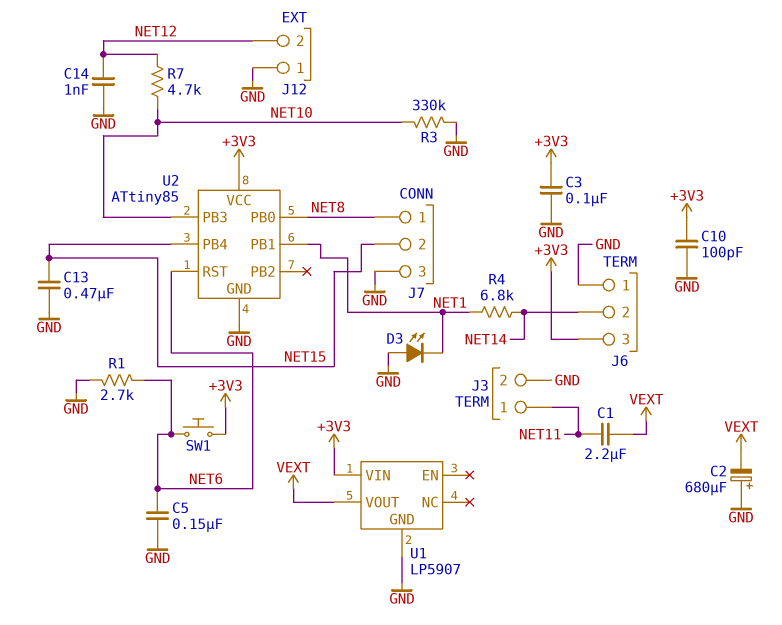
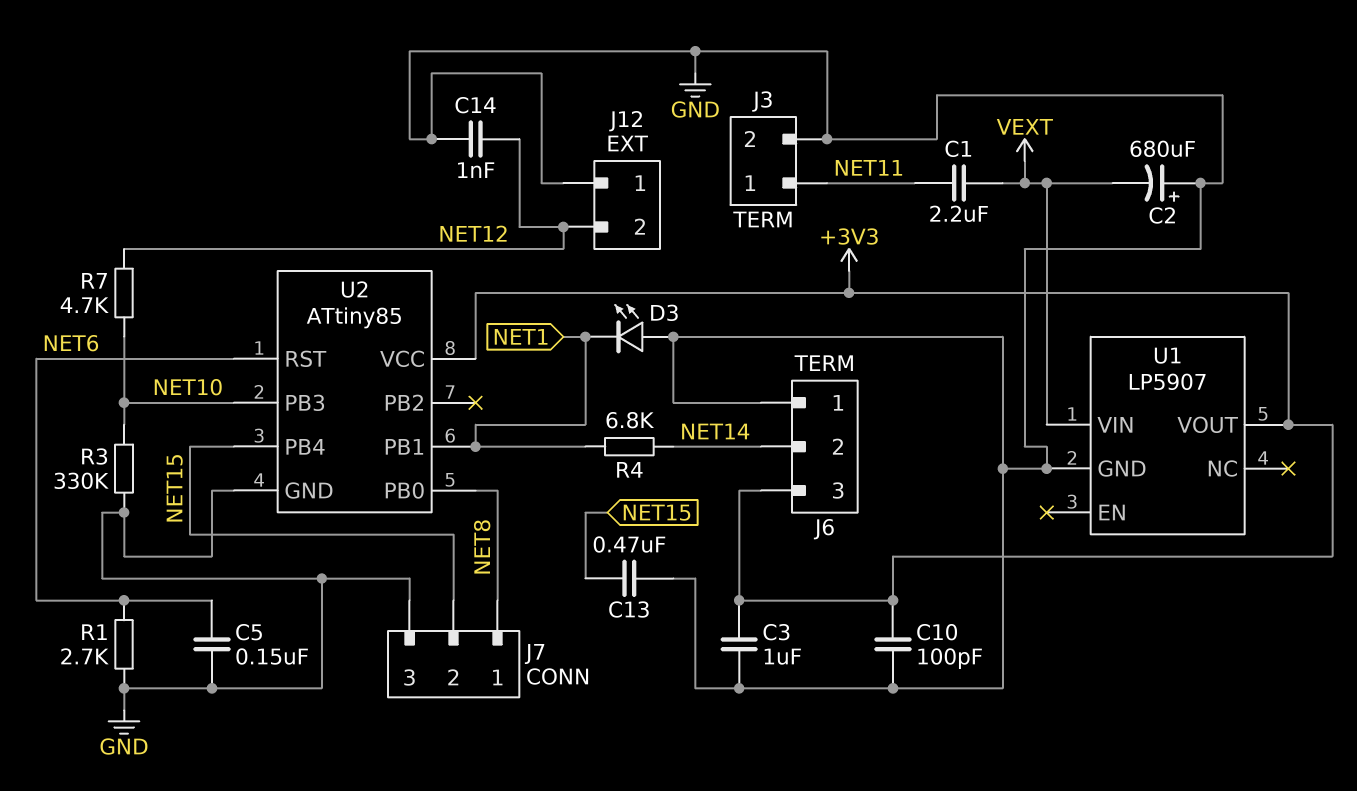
C3: 100nF (+3V3, GND) -> 1uF (+3V3, GND)
SW1: button (+3V3, NET6) -> none
U1 pin VIN: +3V3 -> VEXT
U1 pin VOUT: VEXT -> +3V3

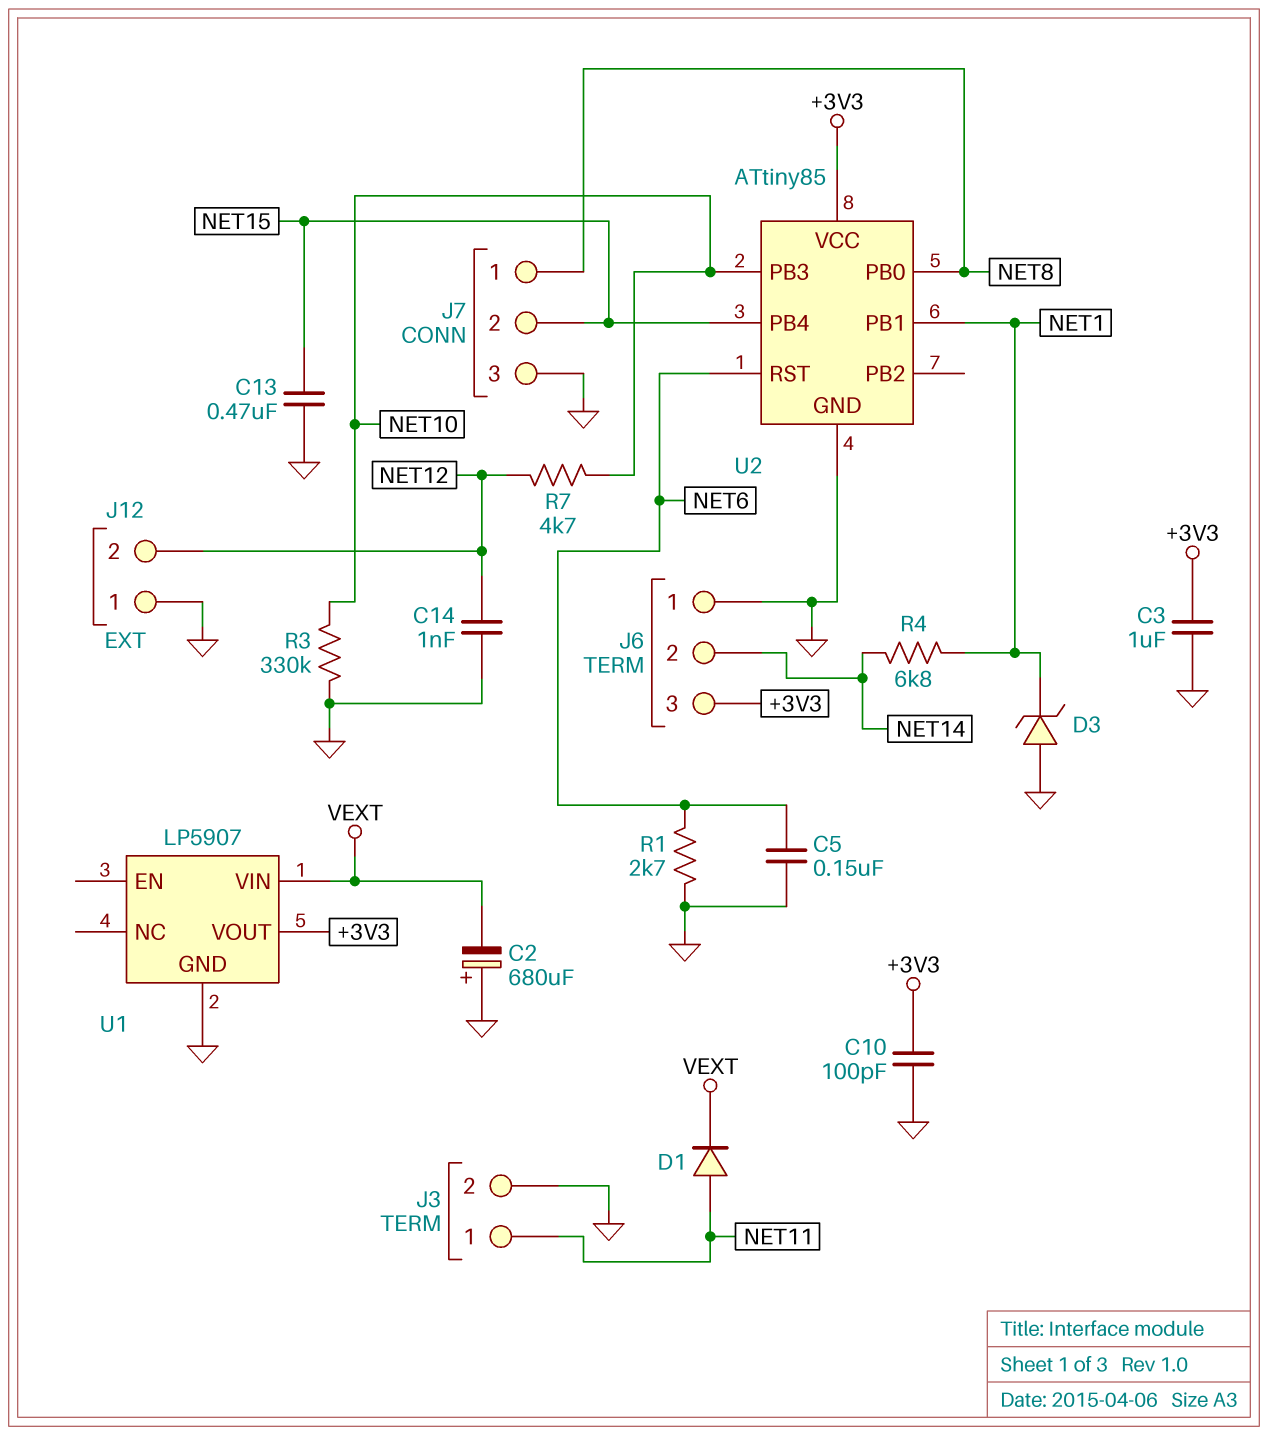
C1: 2.2uF (NET11, VEXT) -> none
D1: none -> diode (A NET11, K VEXT)
D3: LED (A GND, K NET1) -> zener (A GND, K NET1)

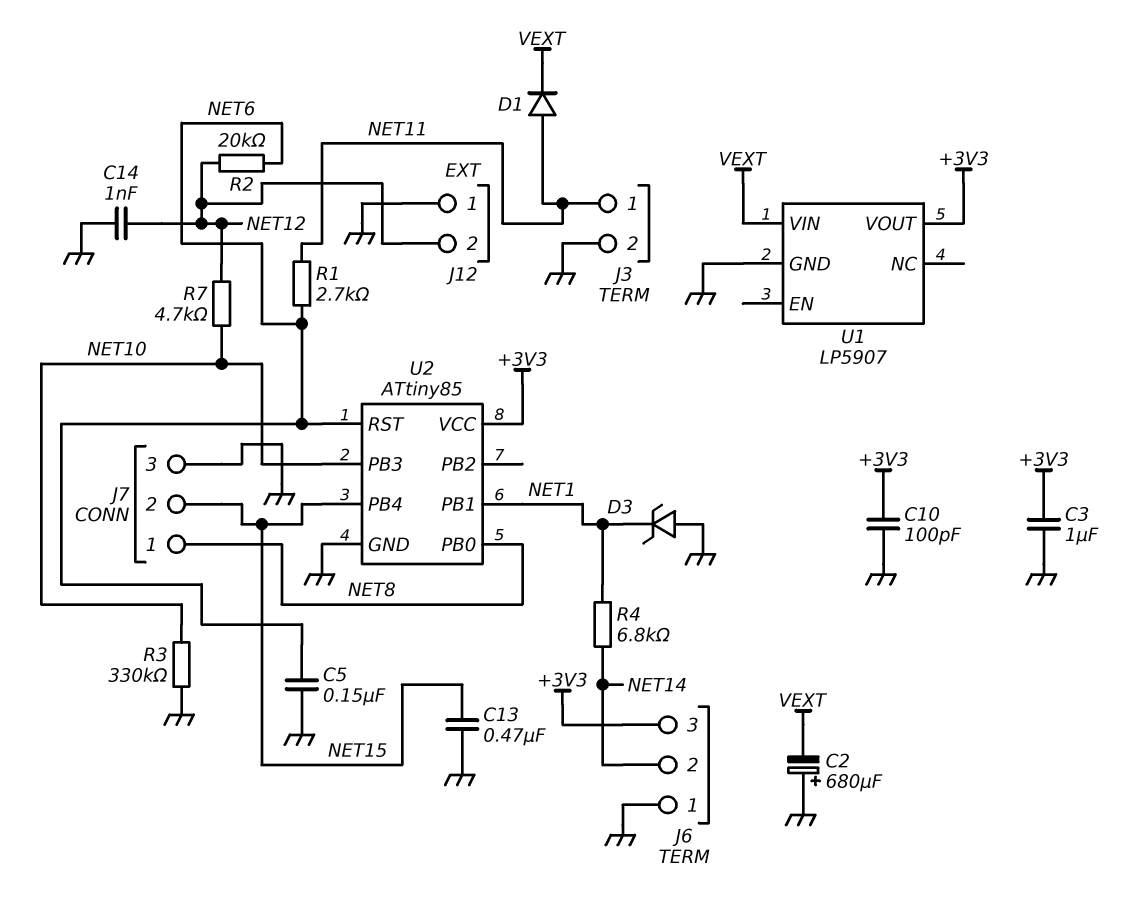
R1: 2.7k (GND, NET6) -> 2.7k (NET6, NET11)
R2: none -> 20k (NET6, NET12)

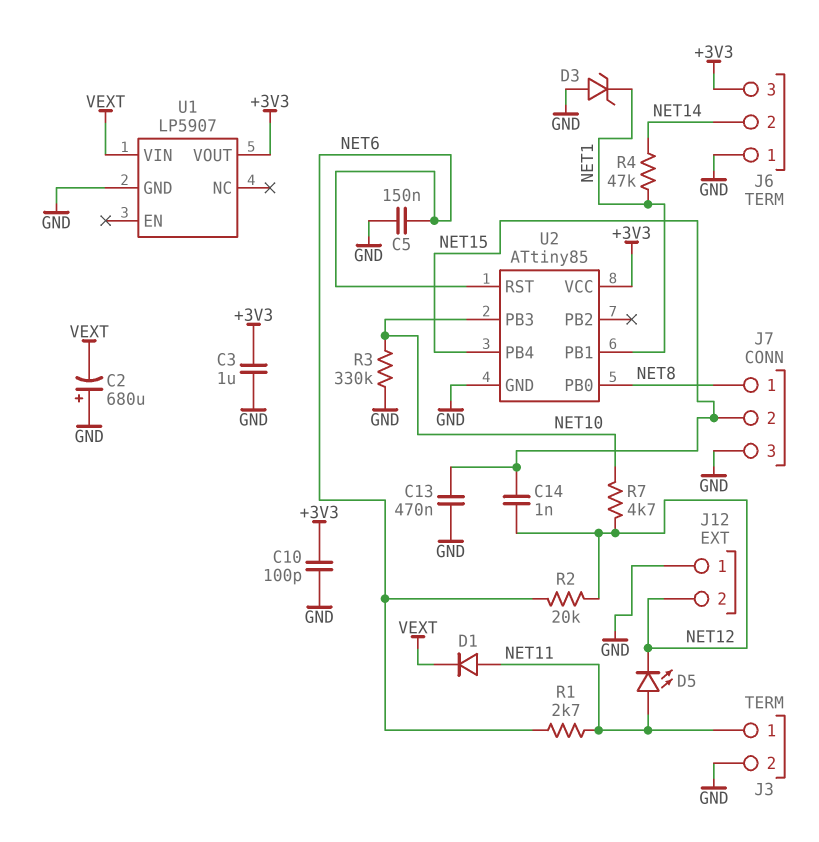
C14: 1nF (GND, NET12) -> 1nF (NET12, NET15)
D5: none -> LED (A NET11, K NET12)
R4: 6.8k (NET1, NET14) -> 47k (NET1, NET14)

